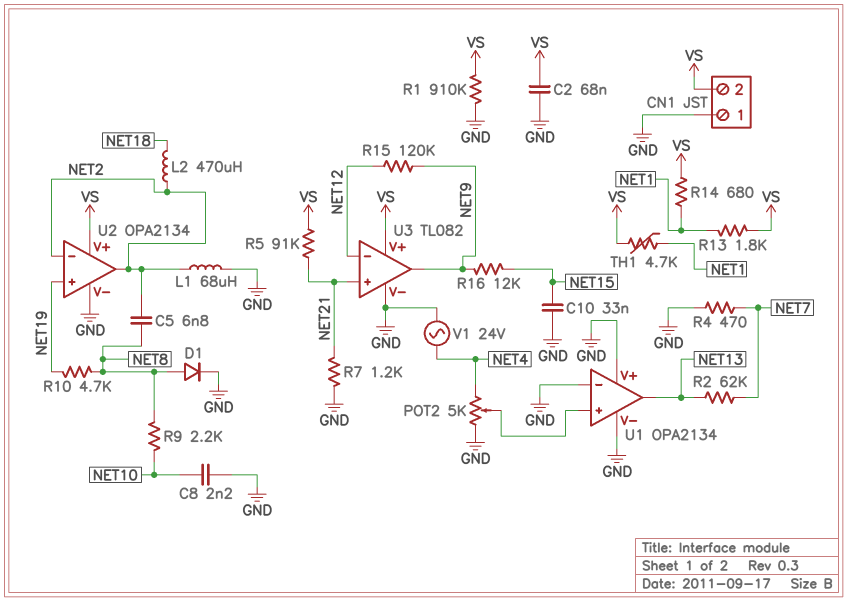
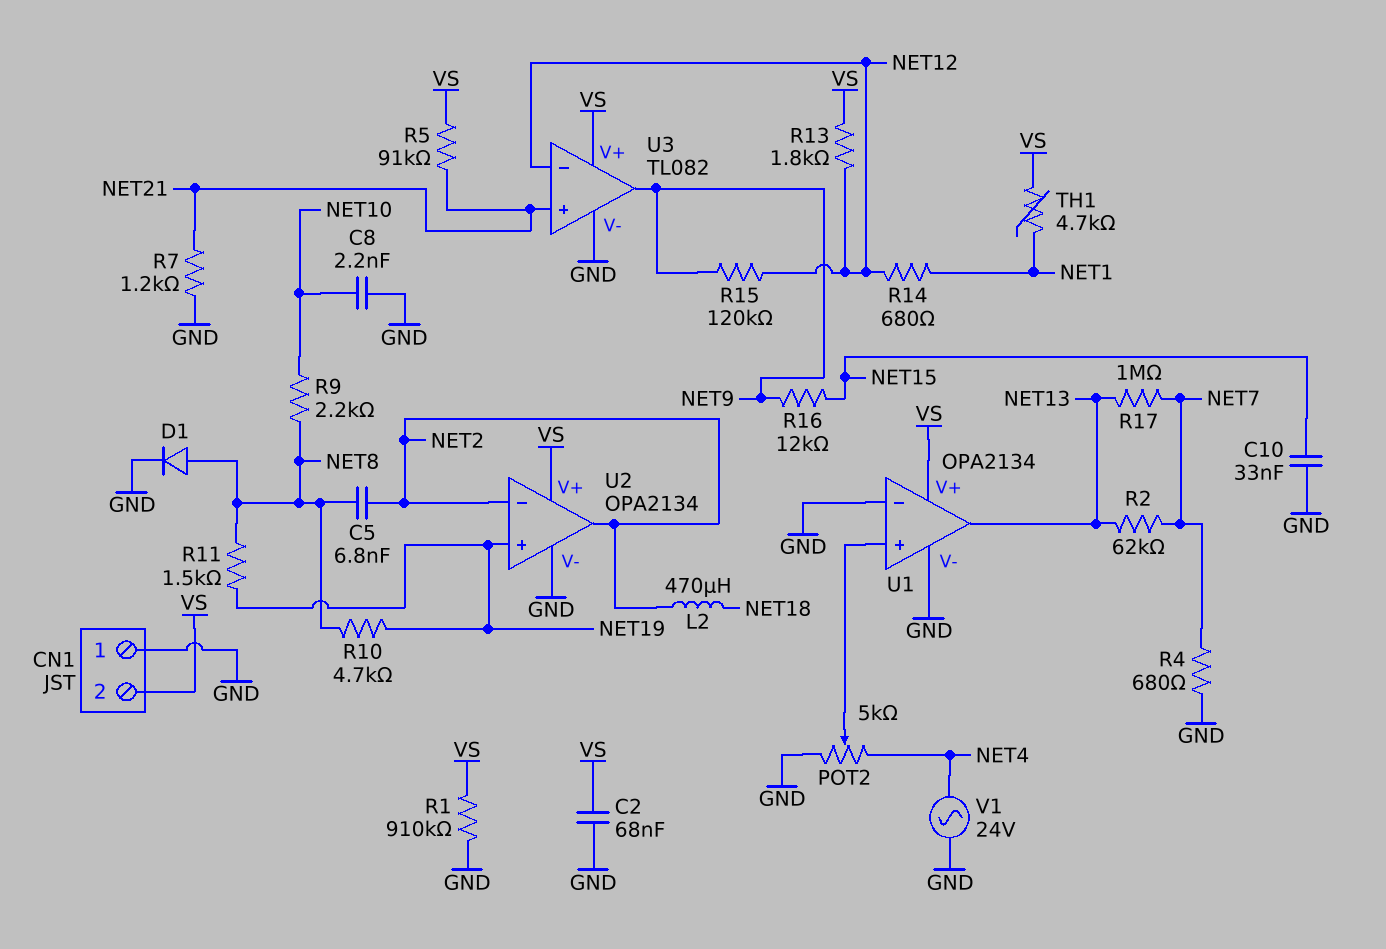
L1: 68uH (GND, NET2) -> none
R4: 470 (GND, NET7) -> 680 (GND, NET7)
R11: none -> 1.5k (NET8, NET19)
R13: 1.8k (NET1, VS) -> 1.8k (NET12, VS)
R14: 680 (NET1, VS) -> 680 (NET1, NET12)
R17: none -> 1M (NET7, NET13)
U1 pin V+: GND -> VS

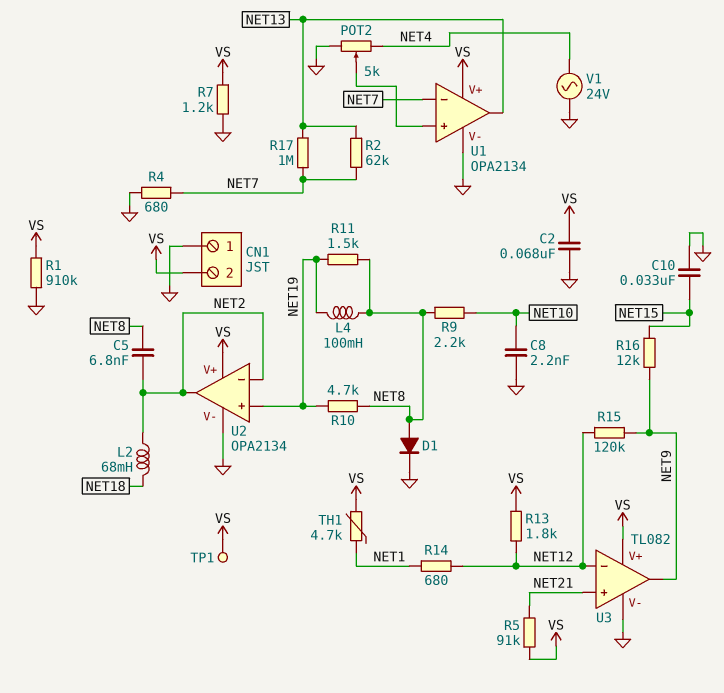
L2: 470uH (NET2, NET18) -> 68mH (NET2, NET18)
L4: none -> 100mH (NET8, NET19)
R7: 1.2k (GND, NET21) -> 1.2k (GND, VS)
TP1: none -> test point (VS)
U1 pin in-: GND -> NET7

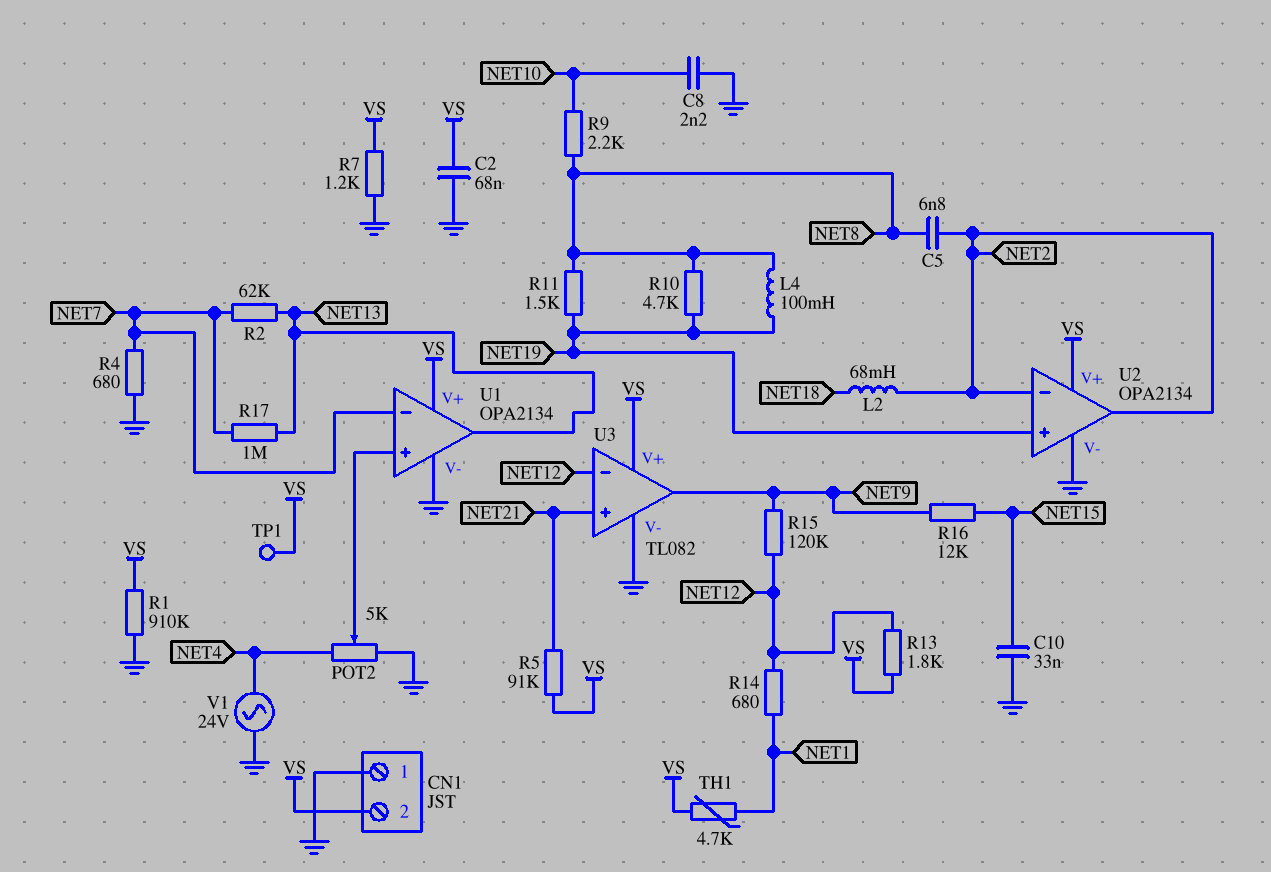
D1: diode (A NET8, K GND) -> none

